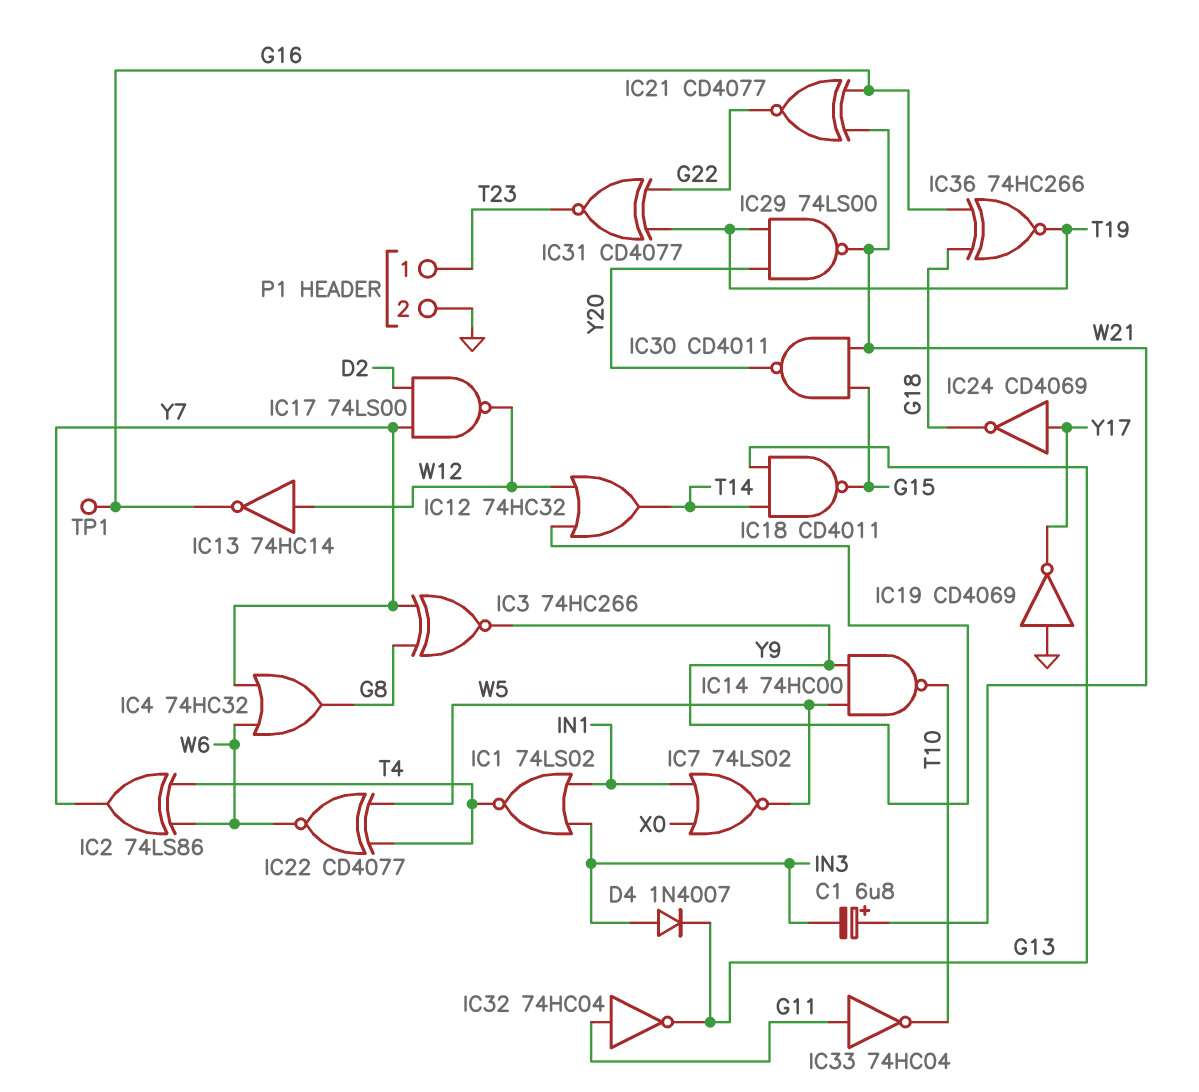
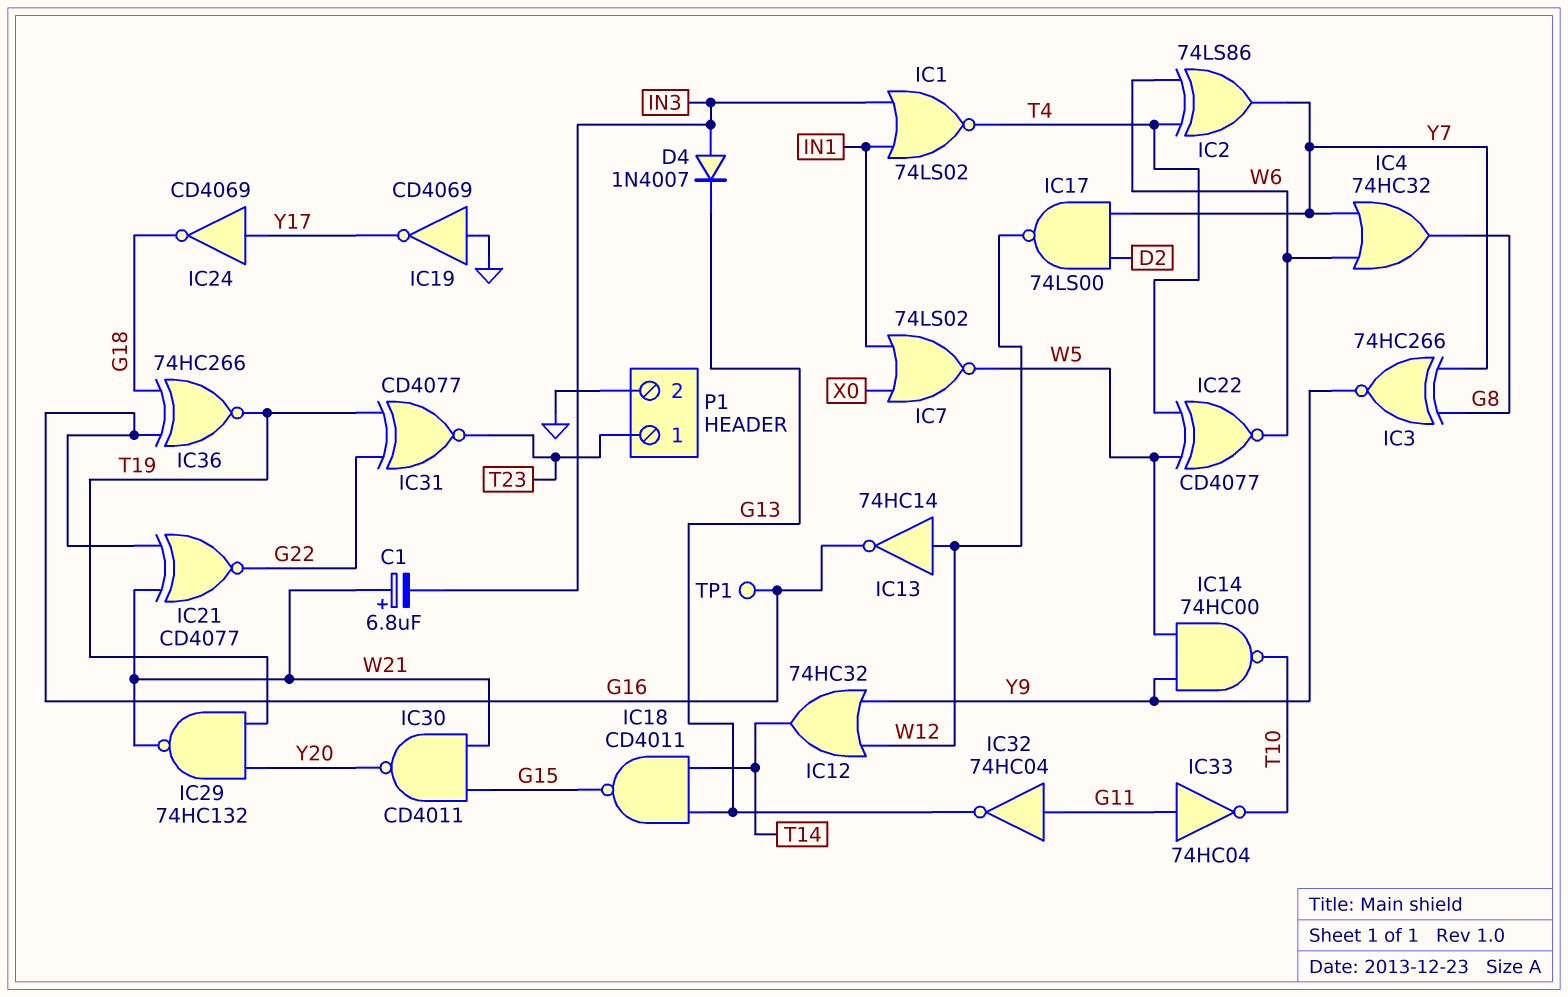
IC29: NAND 74LS00 (in T19, in Y20, out W21) -> NAND 74HC132 (in T19, in Y20, out W21)

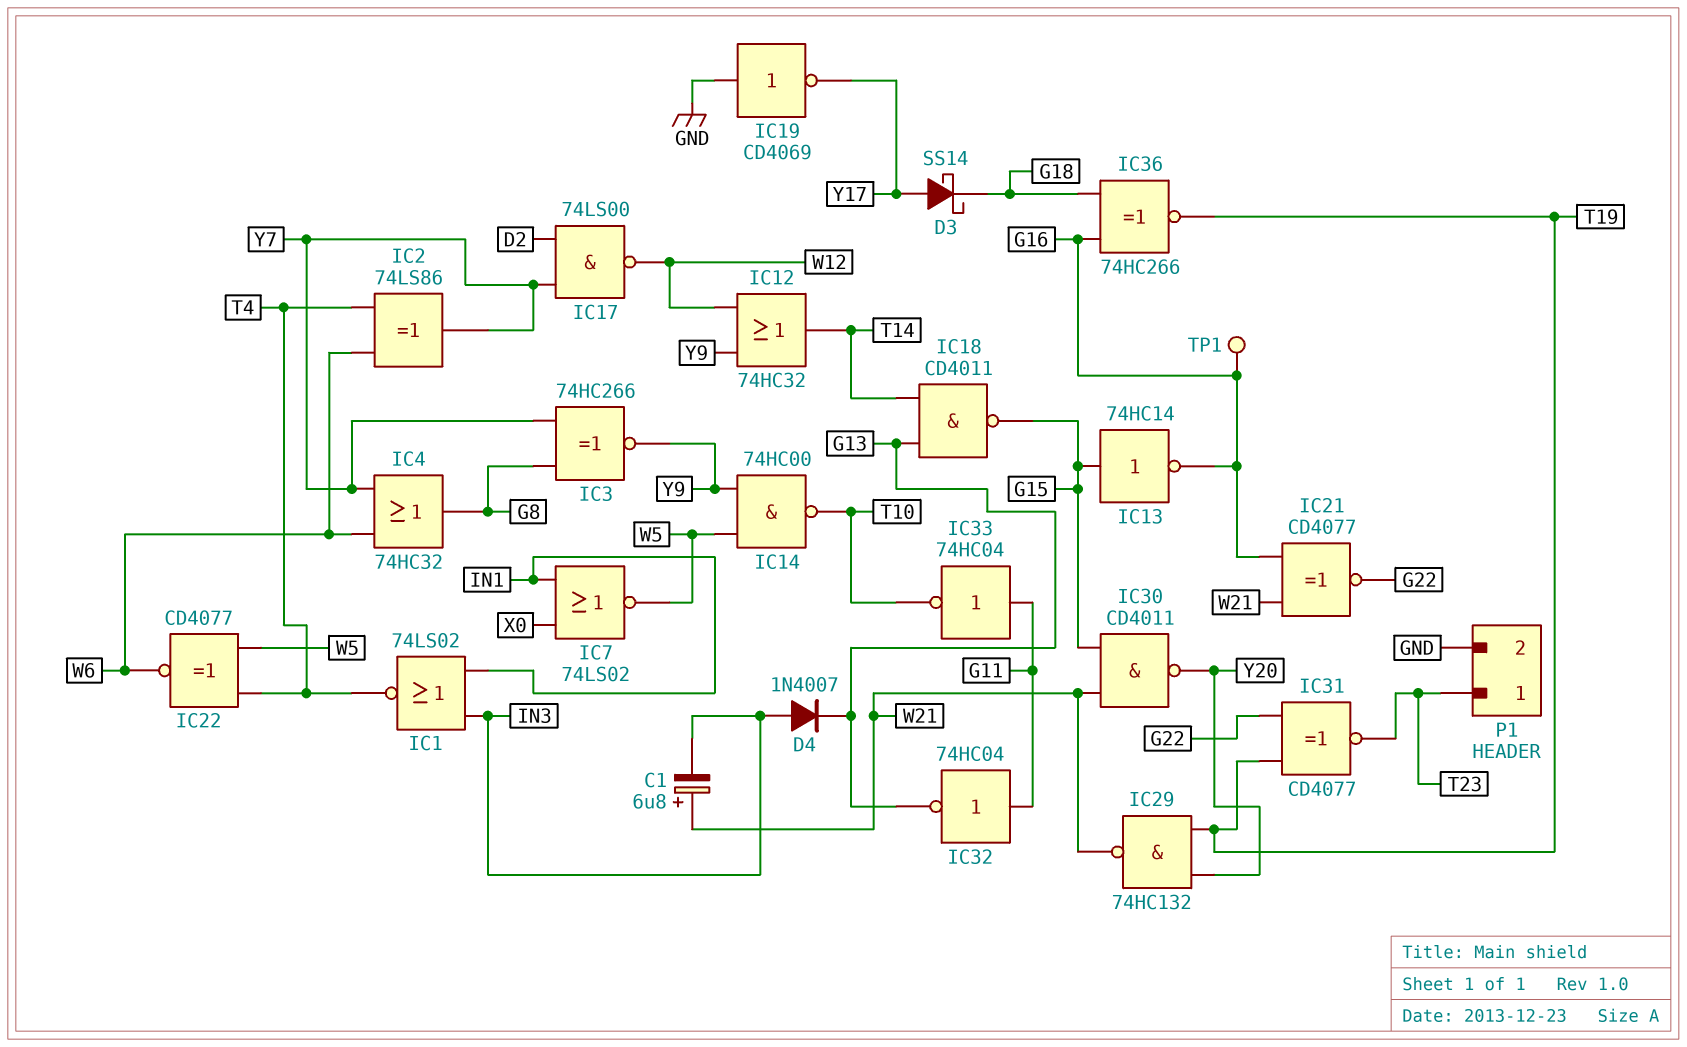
D3: none -> schottky SS14 (A Y17, K G18)
IC13: NOT 74HC14 (in W12, out G16) -> NOT 74HC14 (in G15, out G16)
IC24: NOT CD4069 (in Y17, out G18) -> none

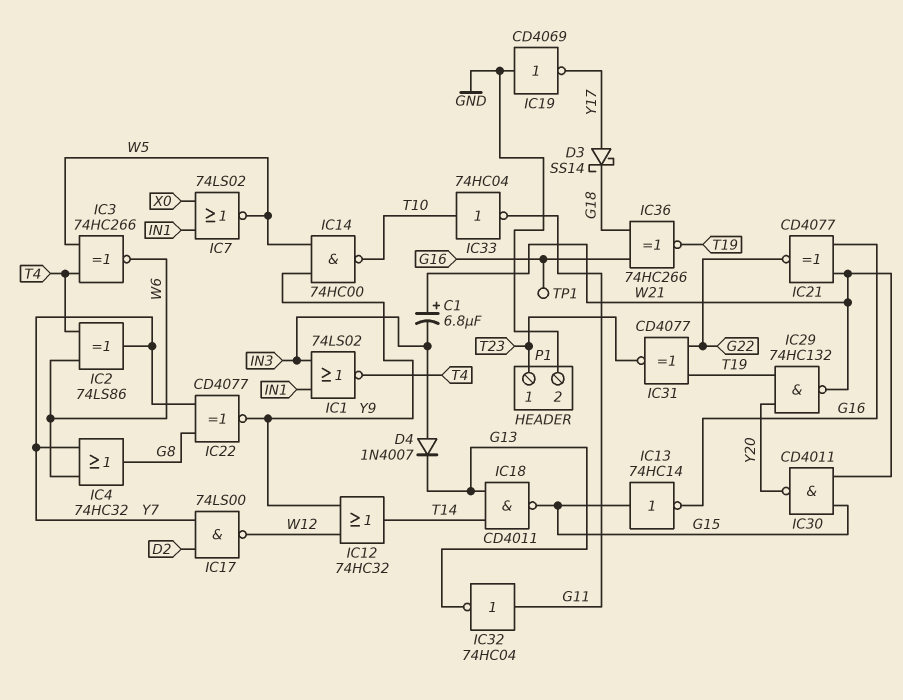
IC3: XNOR 74HC266 (in G8, in Y7, out Y9) -> XNOR 74HC266 (in T4, in W5, out W6)
IC22: XNOR CD4077 (in T4, in W5, out W6) -> XNOR CD4077 (in G8, in Y7, out Y9)
IC33: NOT 74HC04 (in G11, out T10) -> NOT 74HC04 (in T10, out G11)

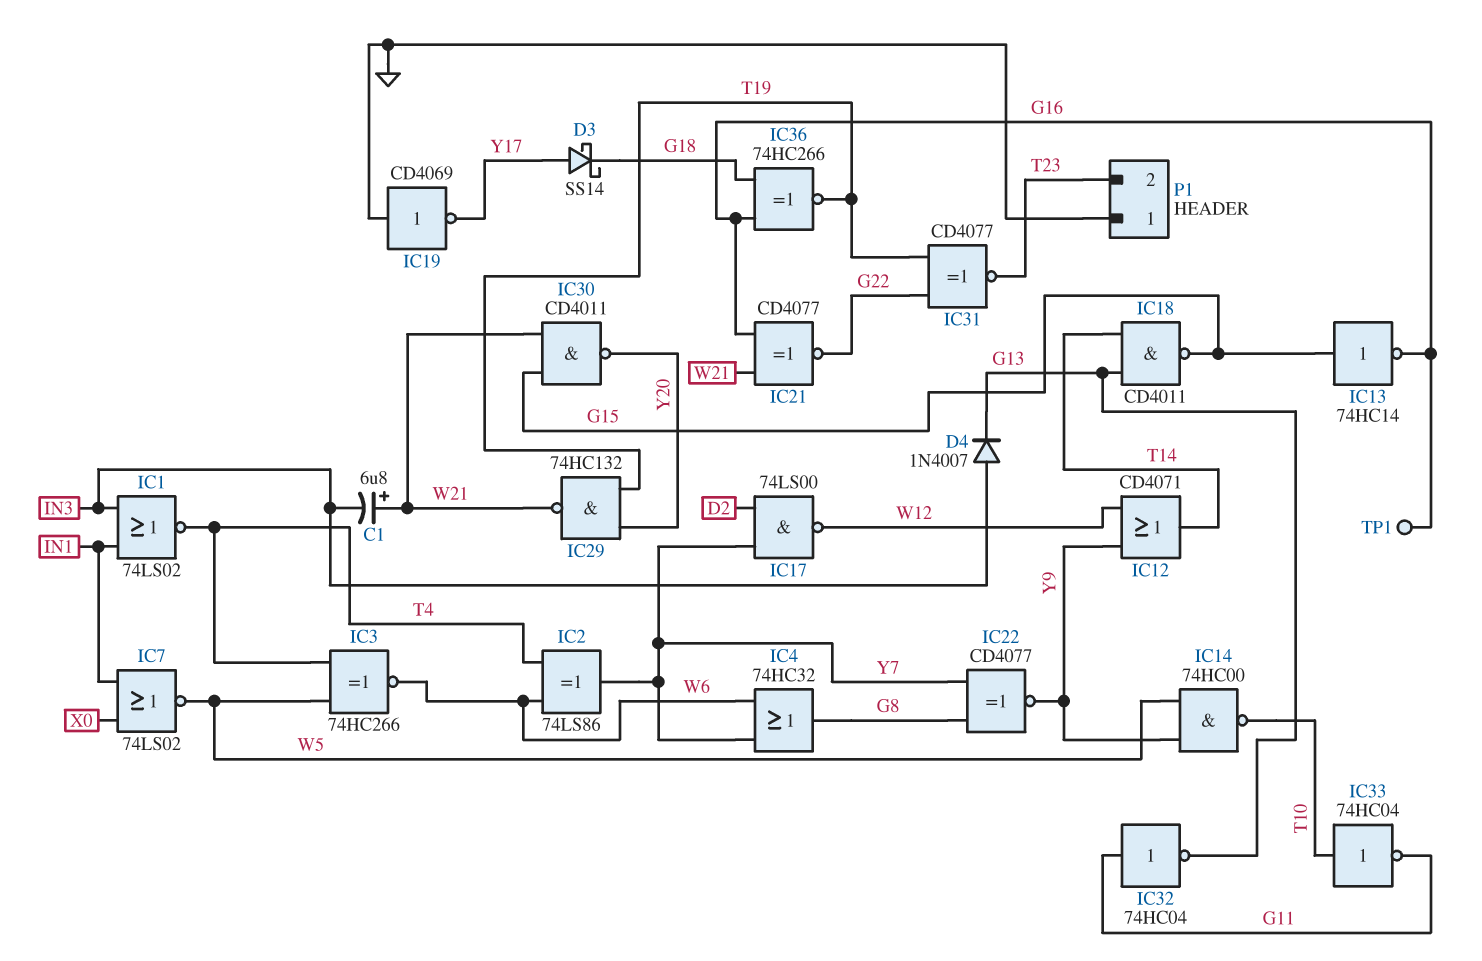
IC12: OR 74HC32 (in W12, in Y9, out T14) -> OR CD4071 (in W12, in Y9, out T14)
P1 pin 1: T23 -> GND
P1 pin 2: GND -> T23

